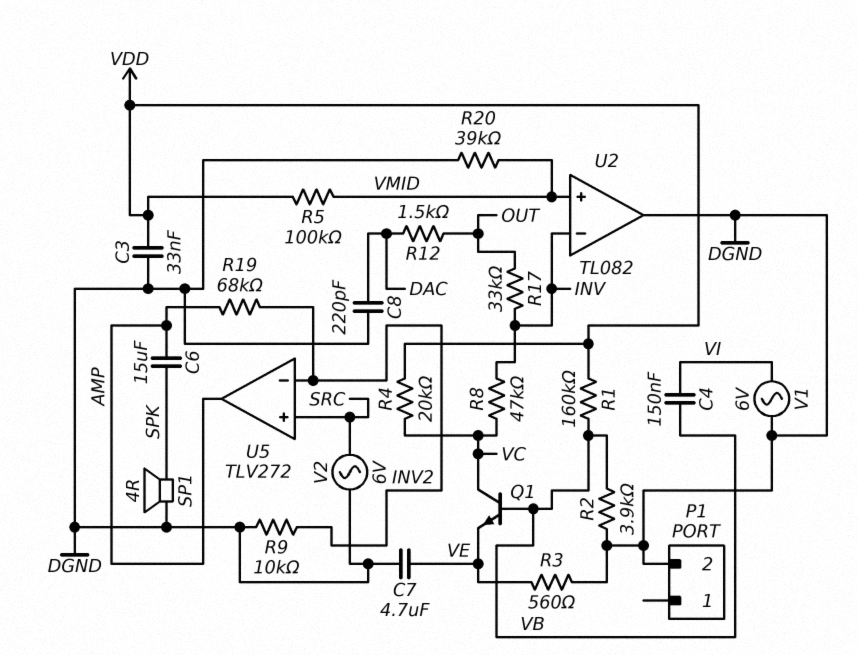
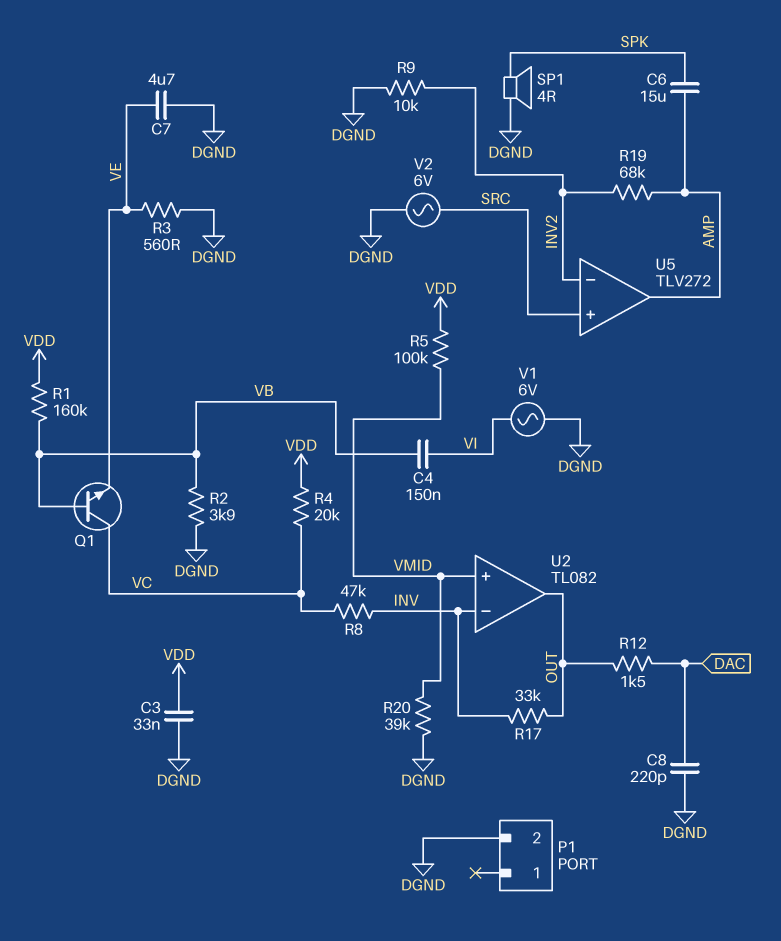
U2 pin out: DGND -> OUT

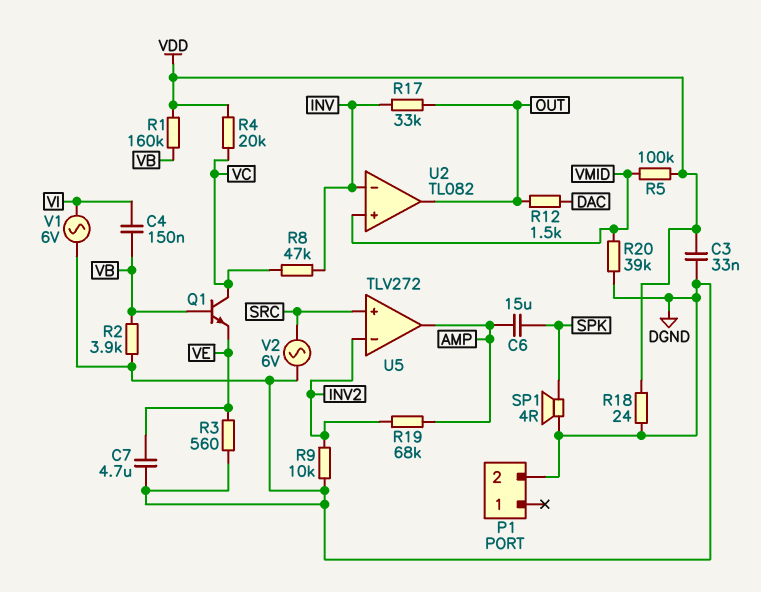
C8: 220pF (DAC, DGND) -> none
R18: none -> 24 (DGND, VDD)

